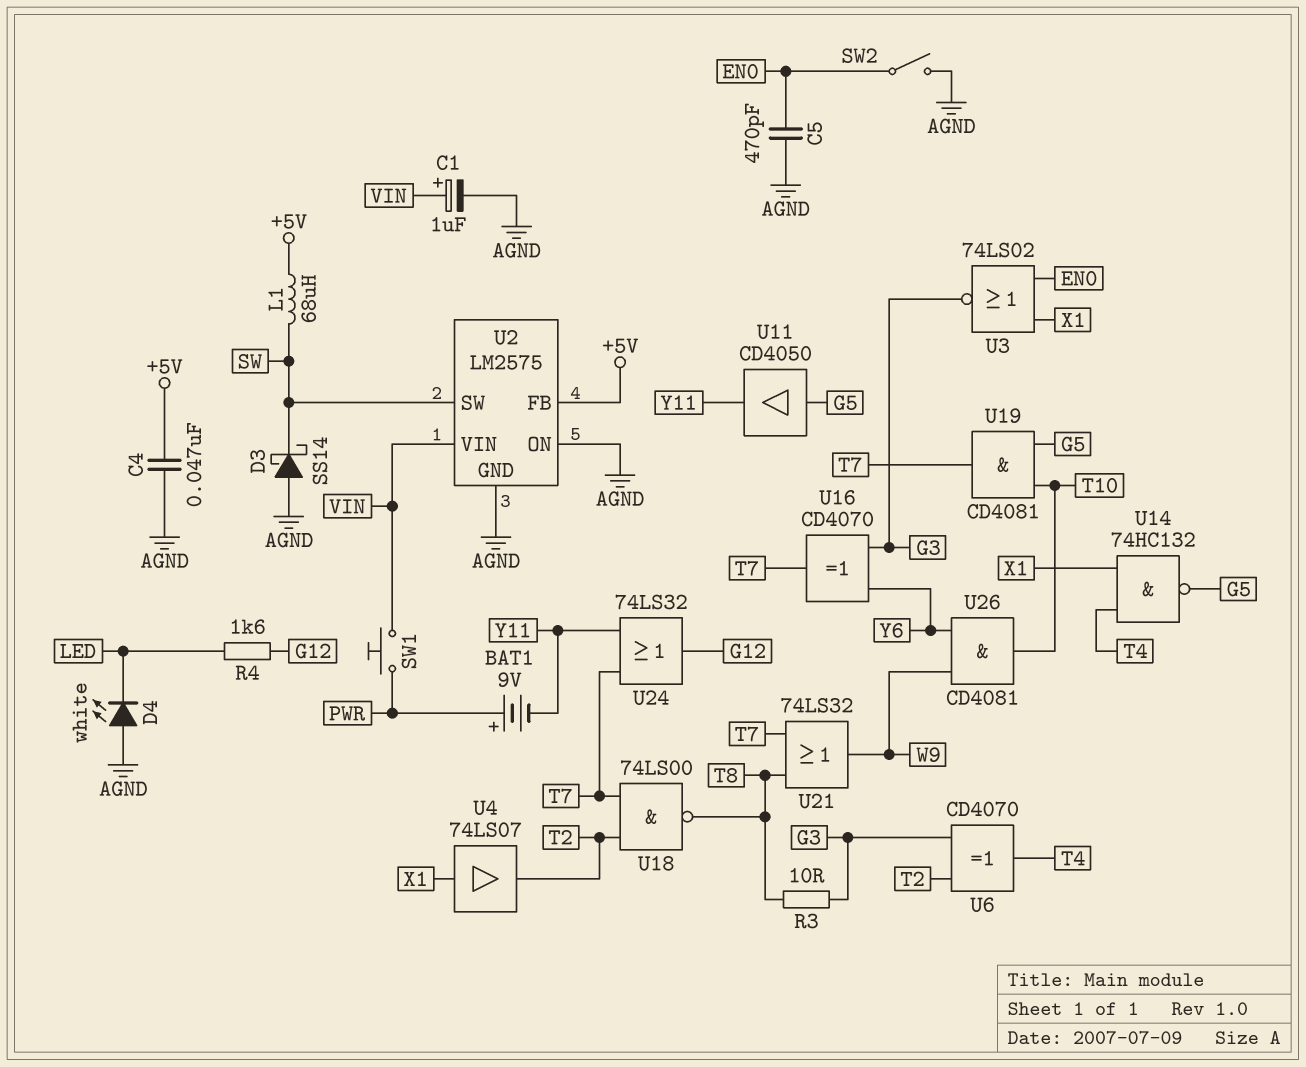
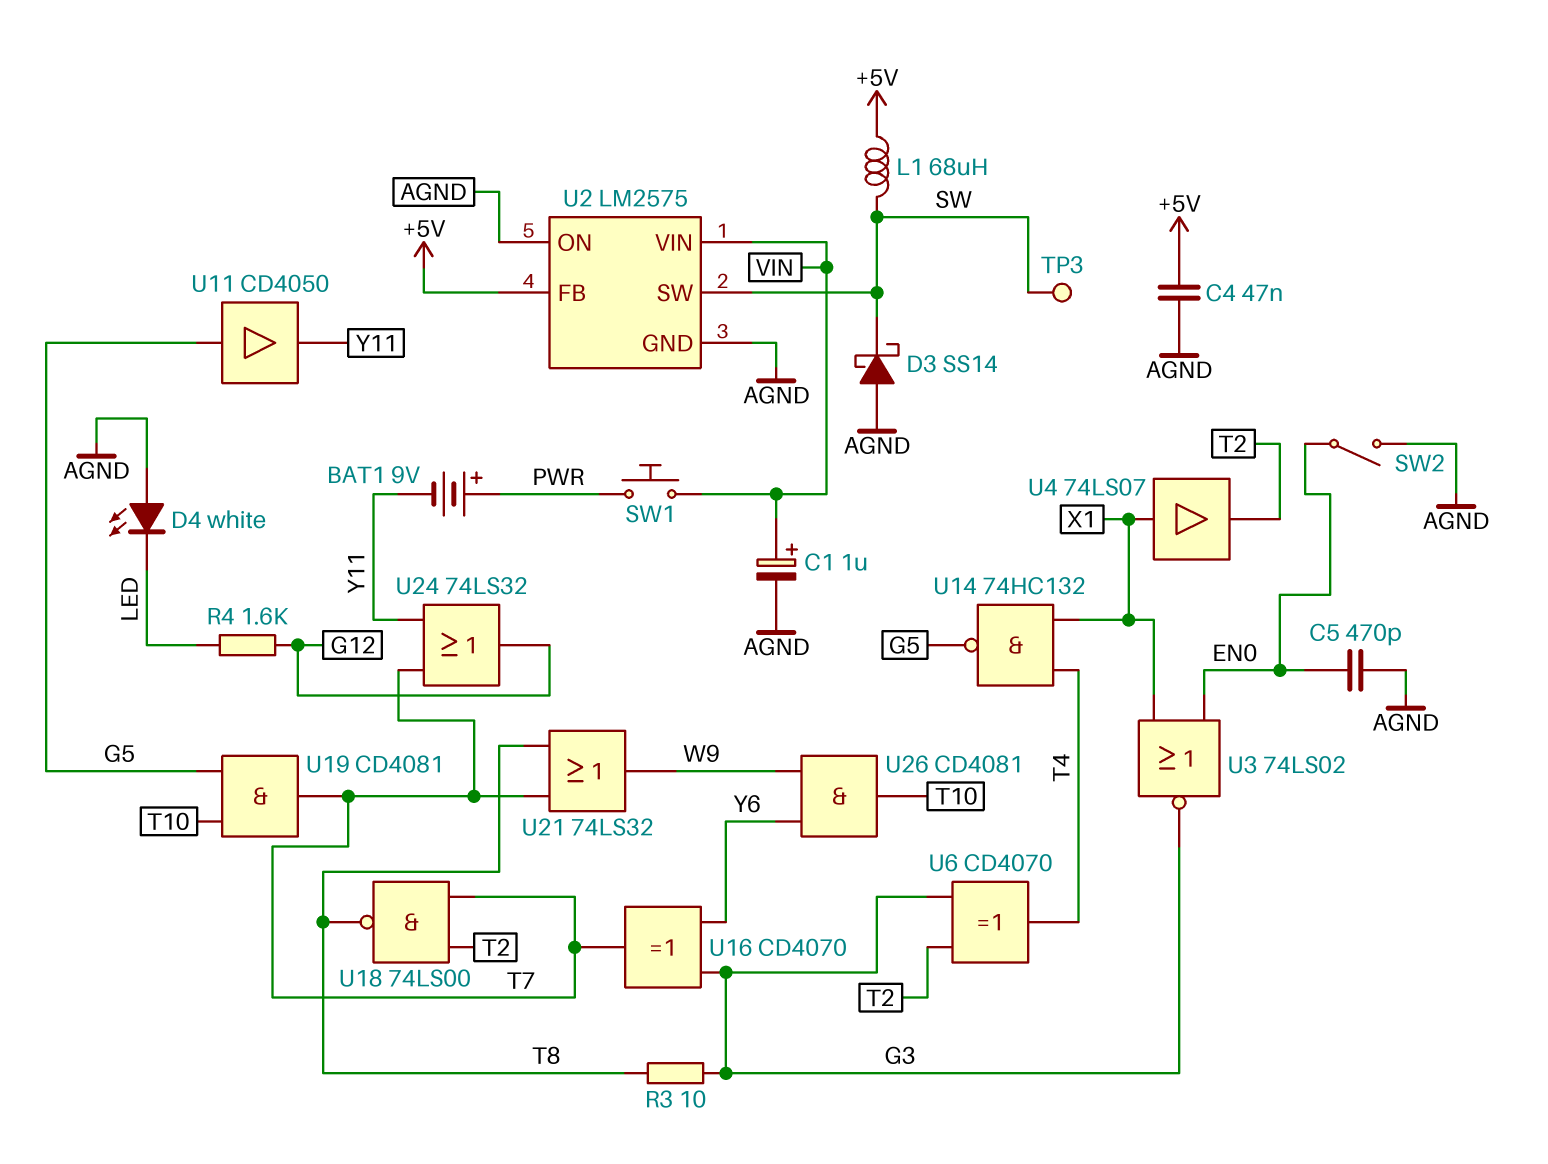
TP3: none -> test point (SW)

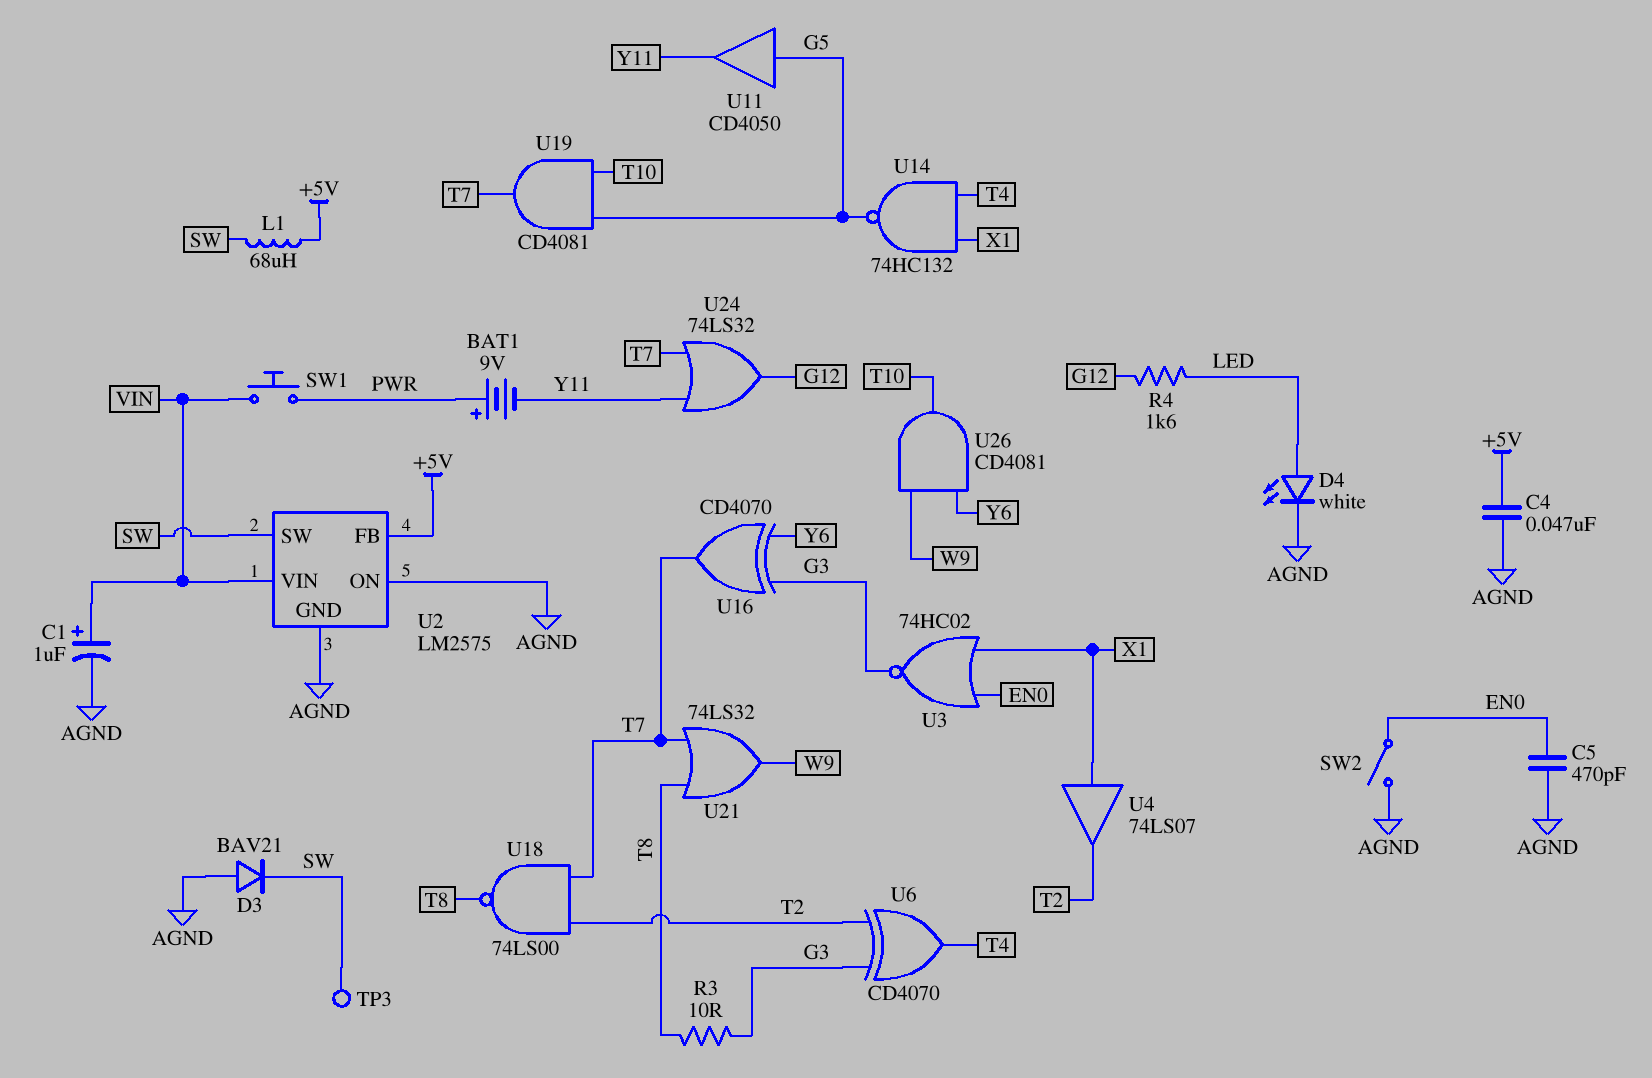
D3: schottky SS14 (A AGND, K SW) -> diode BAV21 (A AGND, K SW)
D4: LED white (A AGND, K LED) -> LED white (A LED, K AGND)
U3: NOR 74LS02 (in EN0, in X1, out G3) -> NOR 74HC02 (in EN0, in X1, out G3)

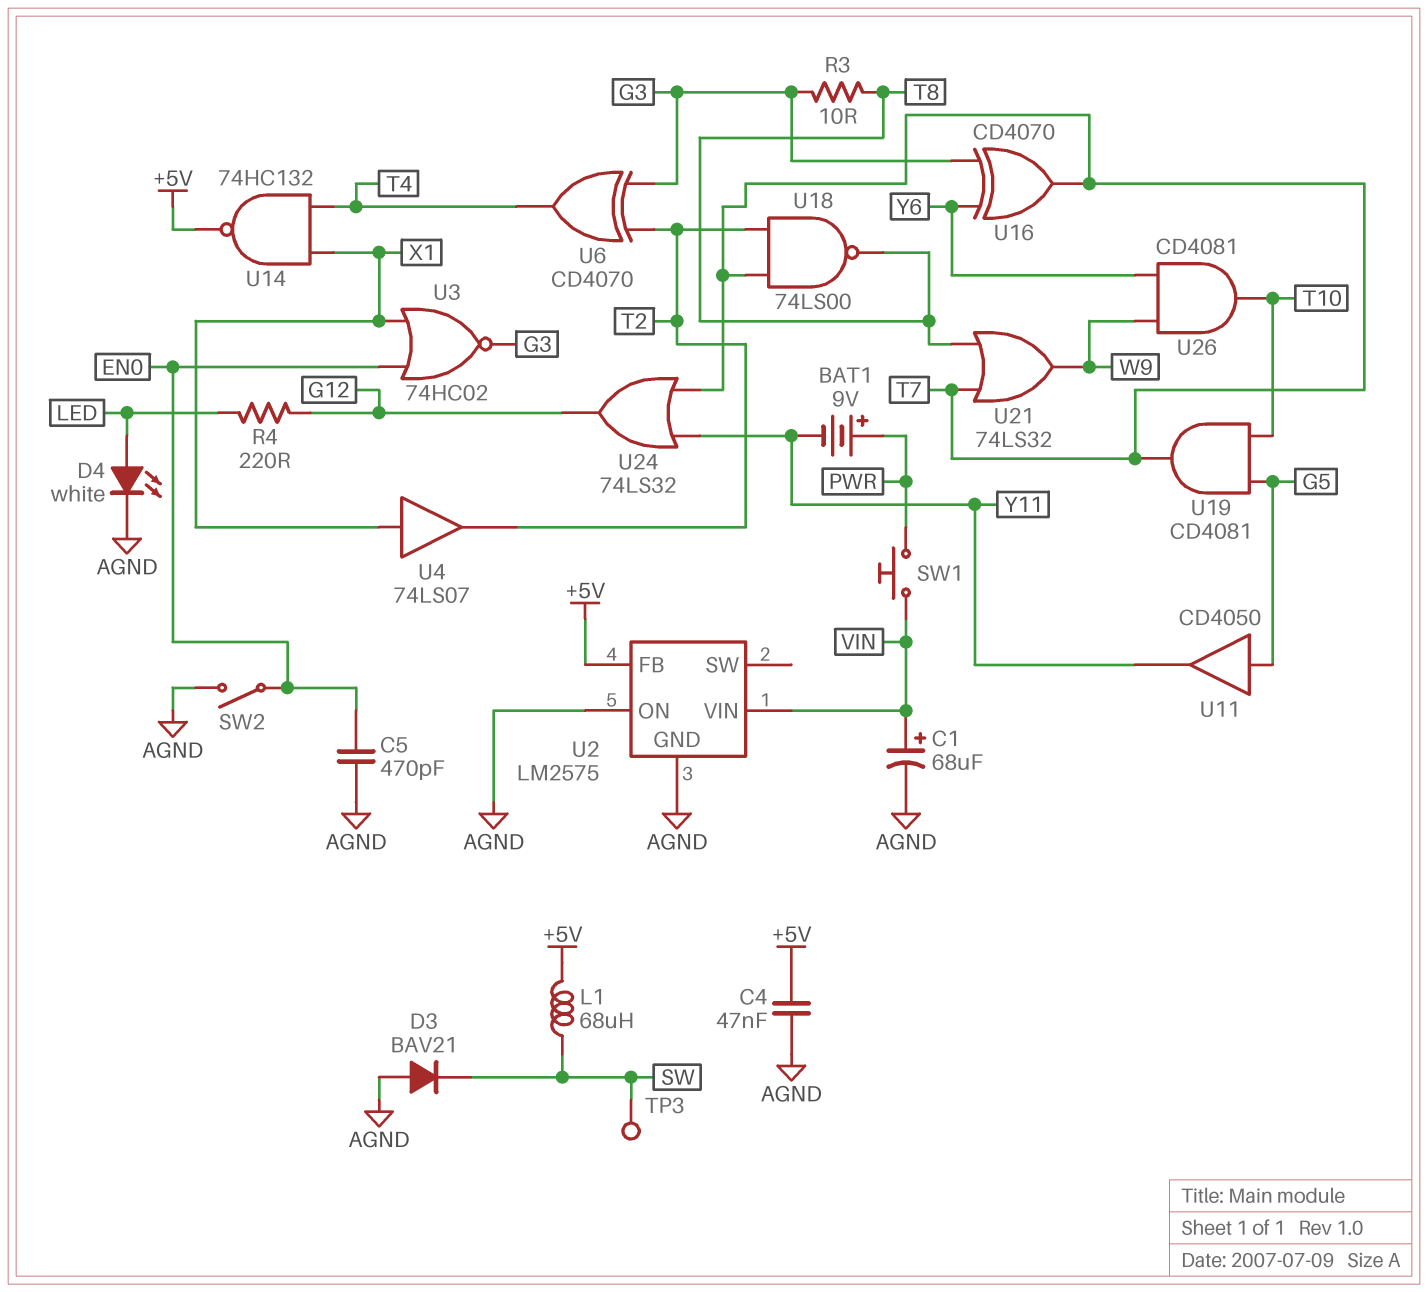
C1: 1uF (plus VIN, minus AGND) -> 68uF (plus VIN, minus AGND)
R4: 1.6k (G12, LED) -> 220 (G12, LED)
U2 pin SW: SW -> none
U14: NAND 74HC132 (in T4, in X1, out G5) -> NAND 74HC132 (in T4, in X1, out +5V)

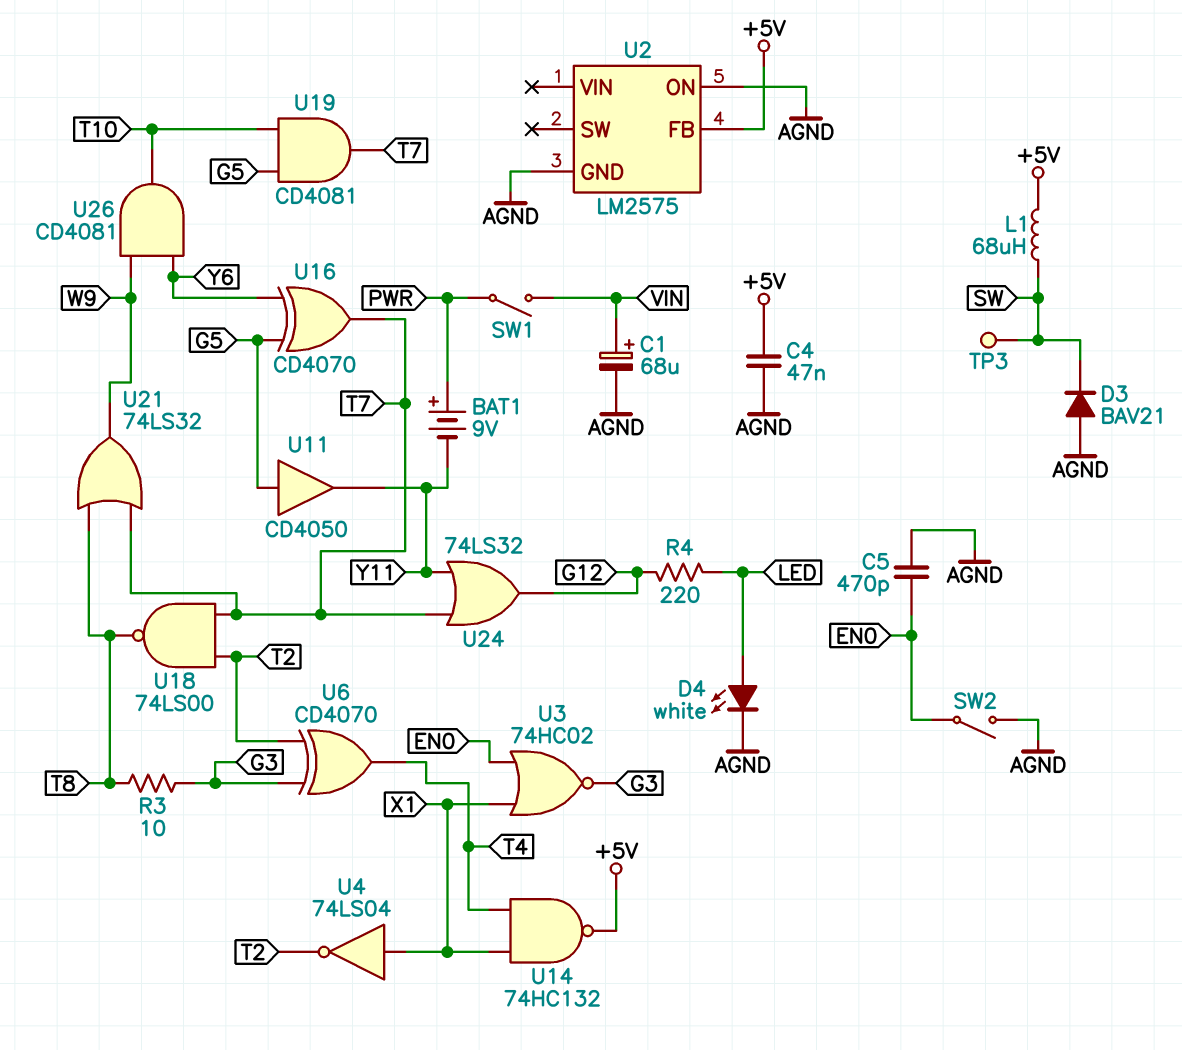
SW1: button (PWR, VIN) -> switch (PWR, VIN)
U2 pin VIN: VIN -> none
U4: buffer 74LS07 (in X1, out T2) -> NOT 74LS04 (in X1, out T2)
U16: XOR CD4070 (in G3, in Y6, out T7) -> XOR CD4070 (in G5, in Y6, out T7)

